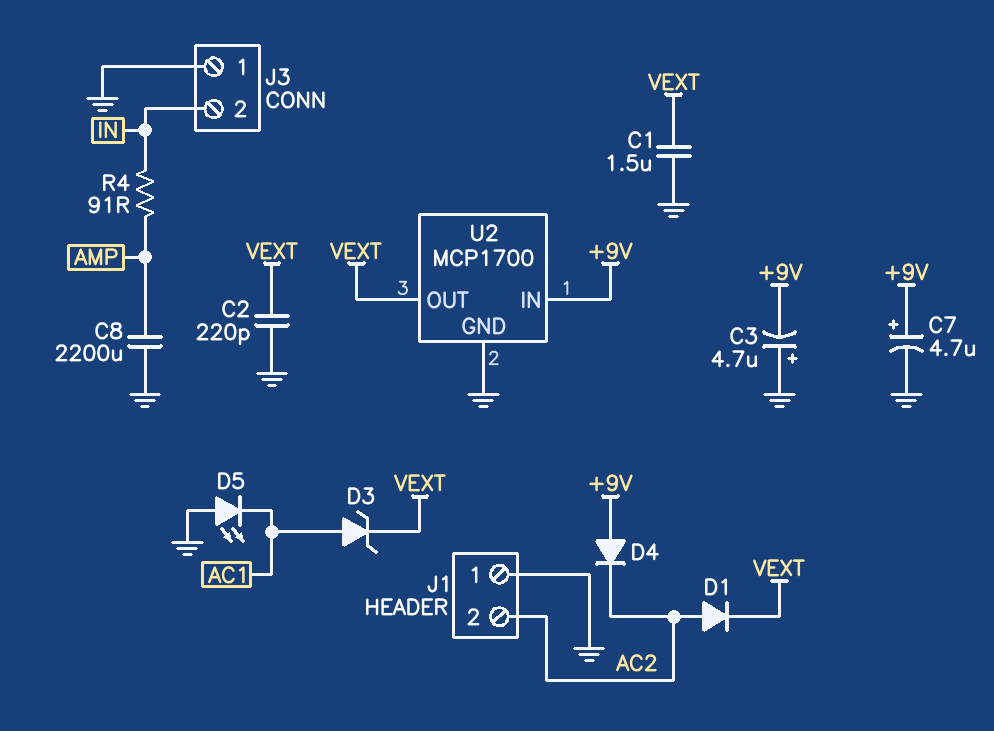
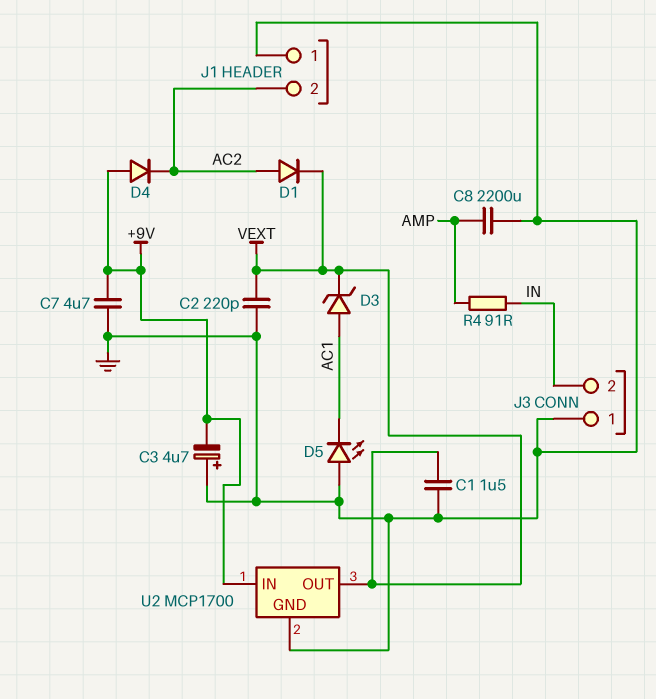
C7: 4.7uF (plus +9V, minus GND) -> 4.7uF (+9V, GND)

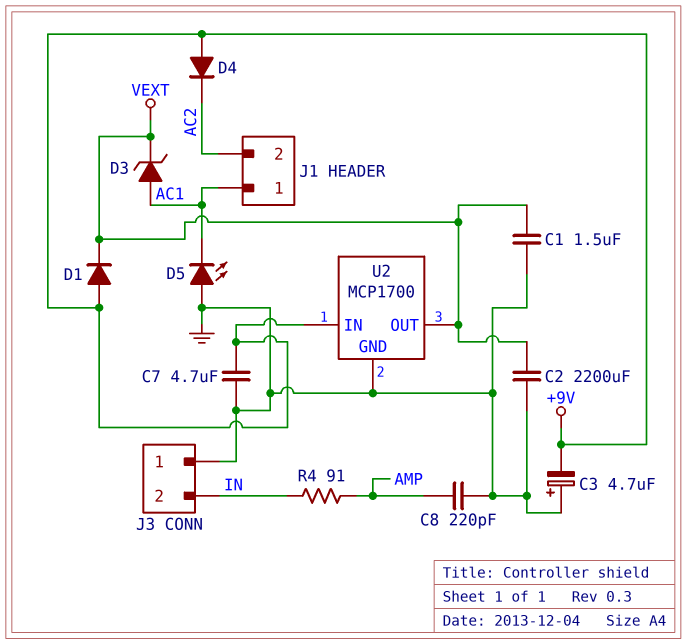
C2: 220pF (GND, VEXT) -> 2200uF (GND, VEXT)
C8: 2200uF (AMP, GND) -> 220pF (AMP, GND)
D1: diode (A AC2, K VEXT) -> diode (A +9V, K VEXT)
J1 pin 1: GND -> AC1

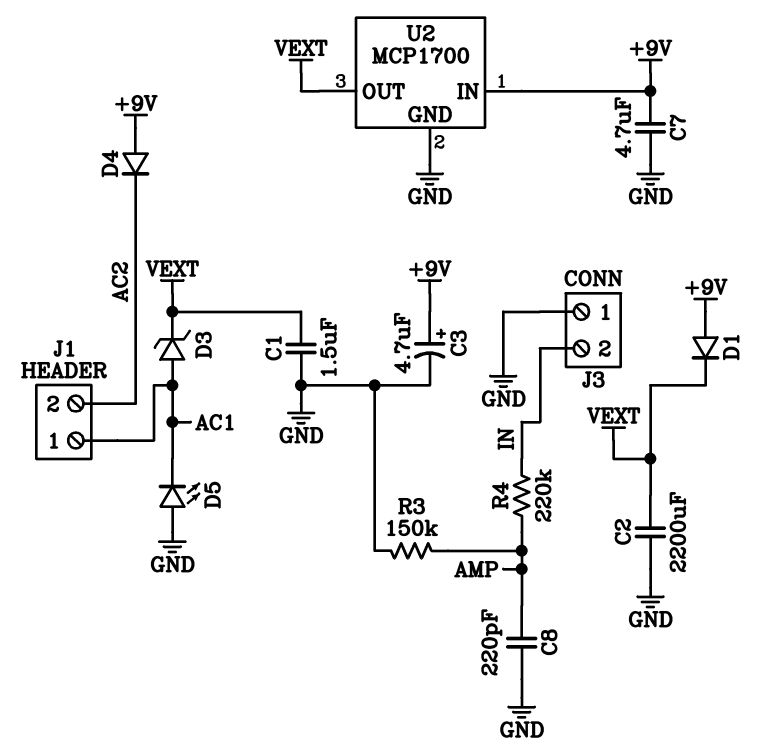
C3: 4.7uF (plus GND, minus +9V) -> 4.7uF (plus +9V, minus GND)
R3: none -> 150k (AMP, GND)
R4: 91 (AMP, IN) -> 220k (AMP, IN)

